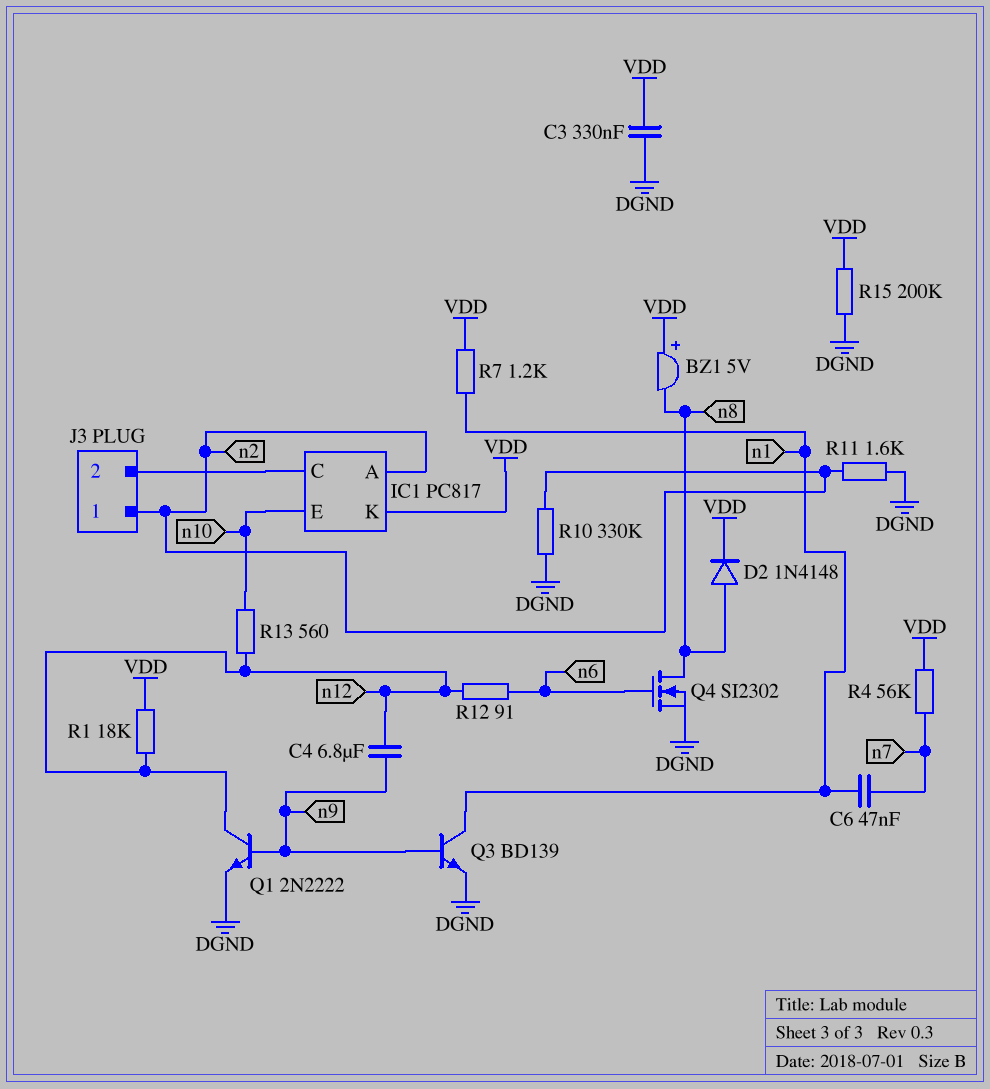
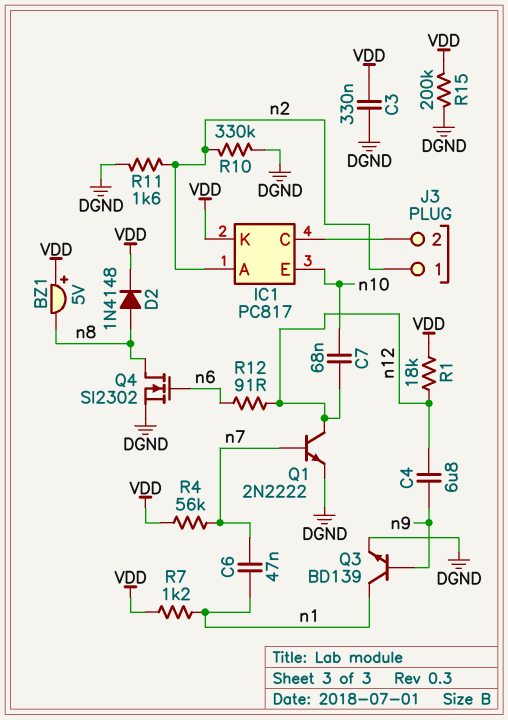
C7: none -> 68nF (n10, n12)
Q1: NPN 2N2222 (B n9, C n12, E DGND) -> NPN 2N2222 (B n7, C n12, E DGND)
R13: 560 (n10, n12) -> none

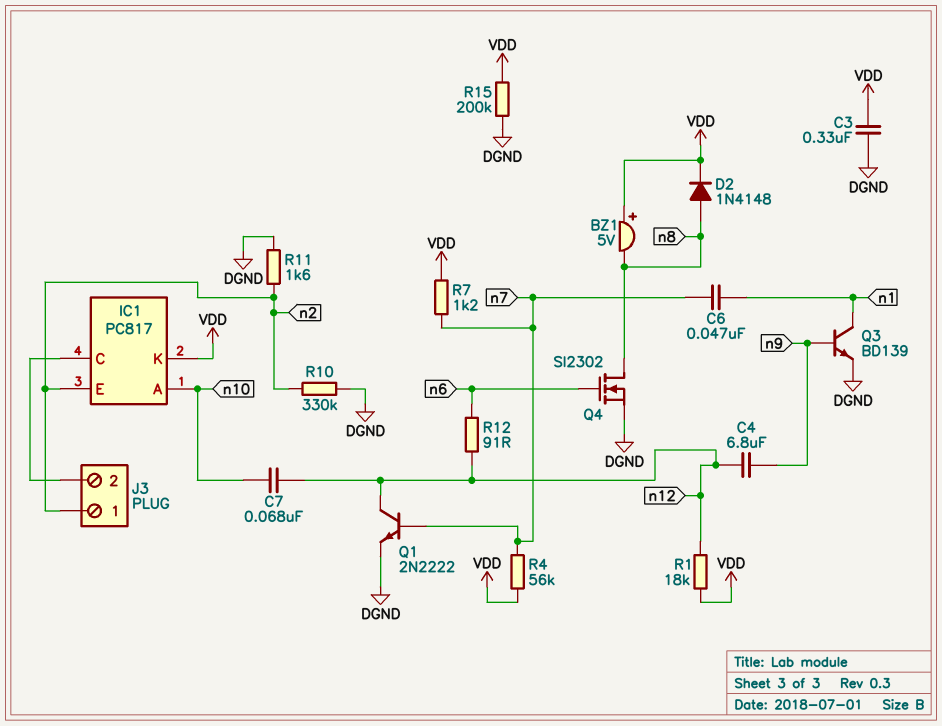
IC1 pin A: n2 -> n10
IC1 pin E: n10 -> n2
R7: 1.2k (VDD, n1) -> 1.2k (VDD, n7)

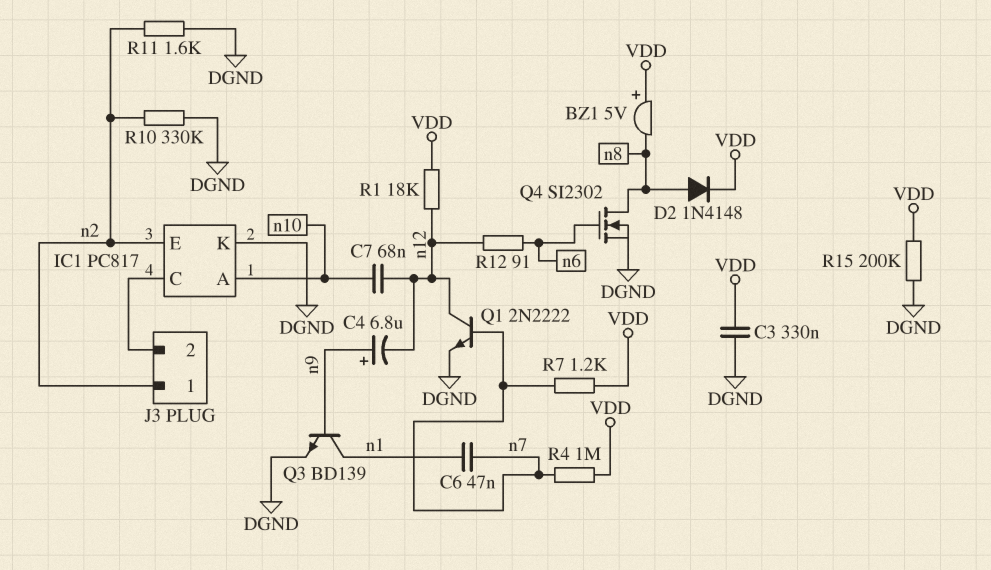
C4: 6.8uF (n9, n12) -> 6.8uF (plus n9, minus n12)
IC1 pin K: VDD -> DGND
R4: 56k (VDD, n7) -> 1M (VDD, n7)

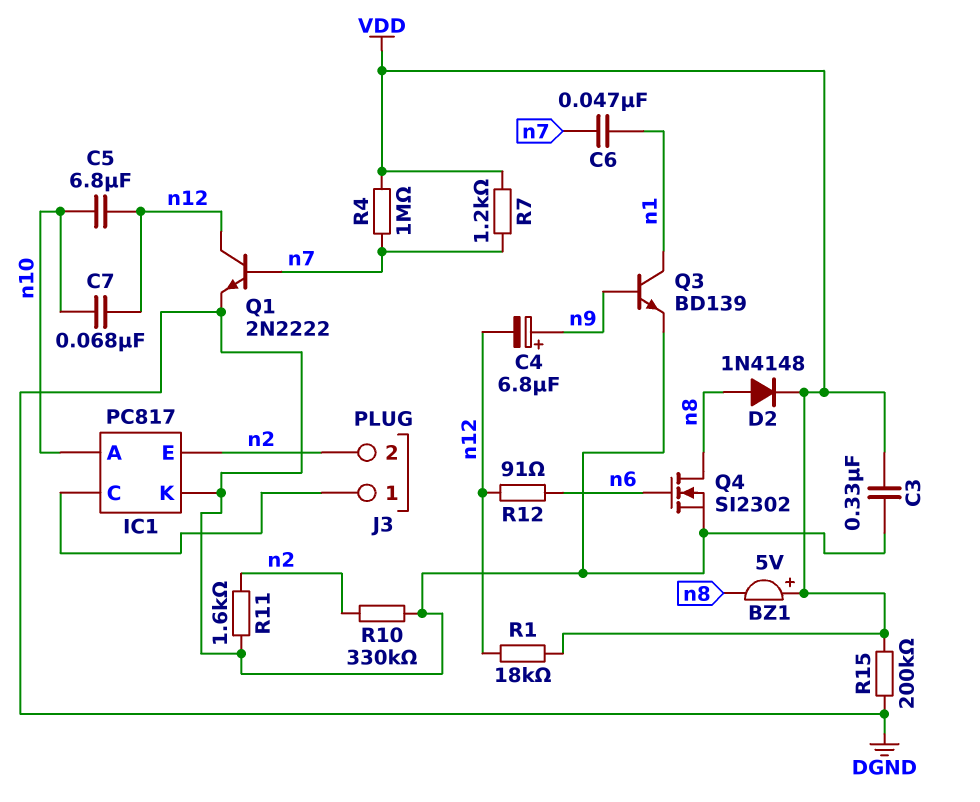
C5: none -> 6.8uF (n10, n12)
J3 pin 1: n2 -> IC1/C
J3 pin 2: IC1/C -> n2

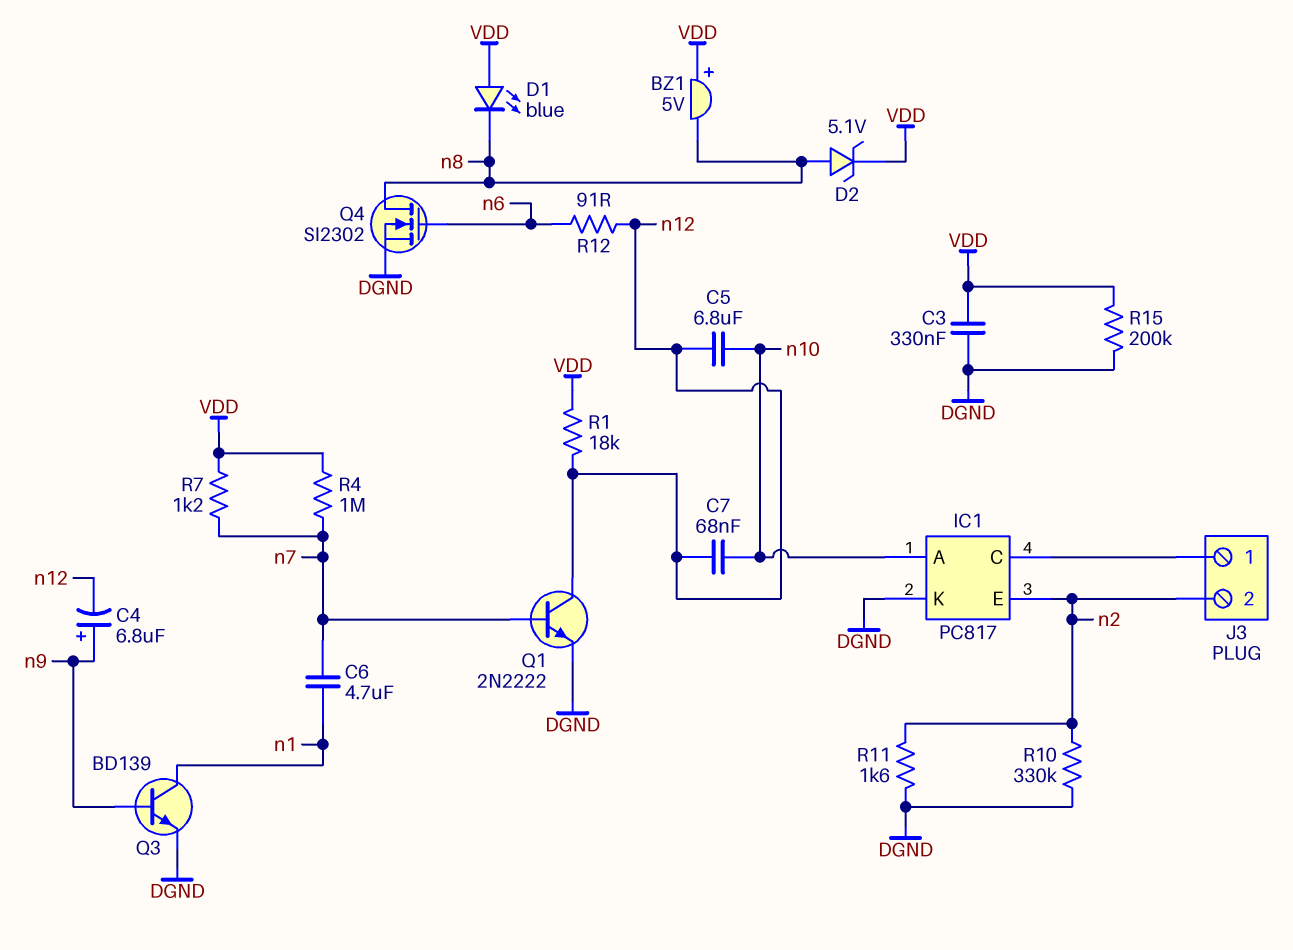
C6: 47nF (n1, n7) -> 4.7uF (n1, n7)
D1: none -> LED blue (A VDD, K n8)
D2: diode 1N4148 (A n8, K VDD) -> zener 5.1V (A n8, K VDD)

